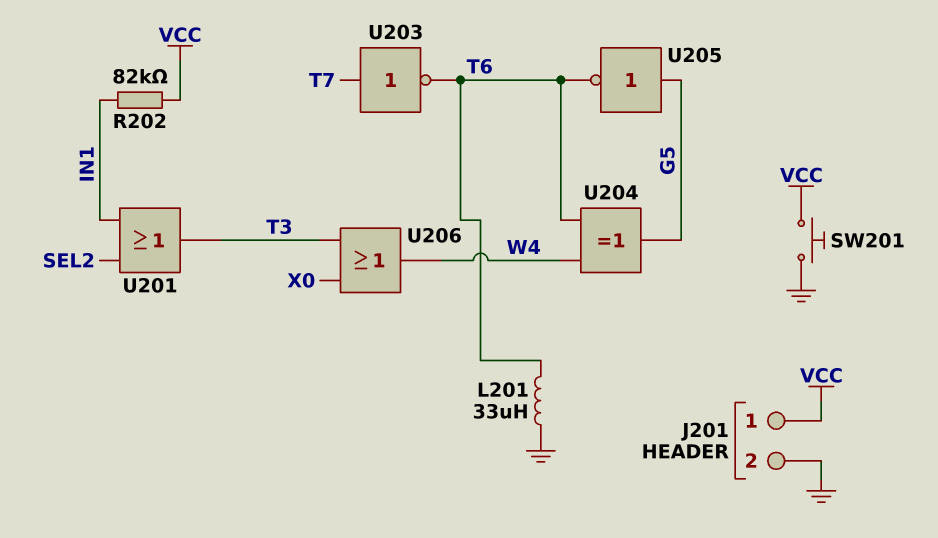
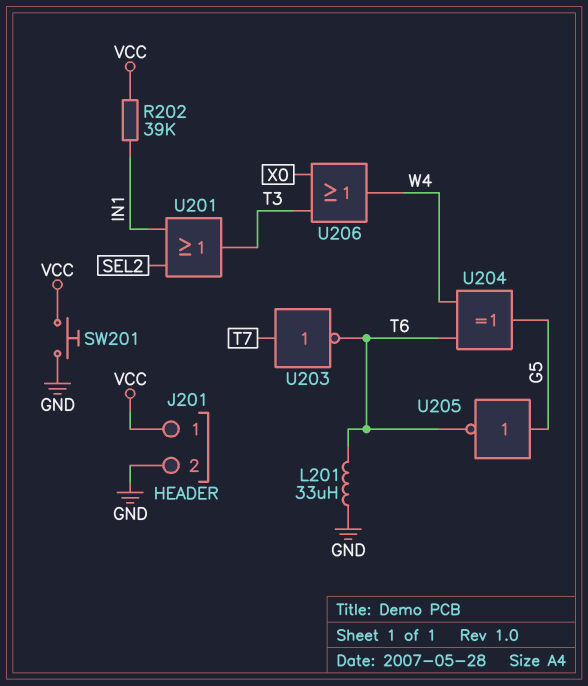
R202: 82k (IN1, VCC) -> 39k (IN1, VCC)

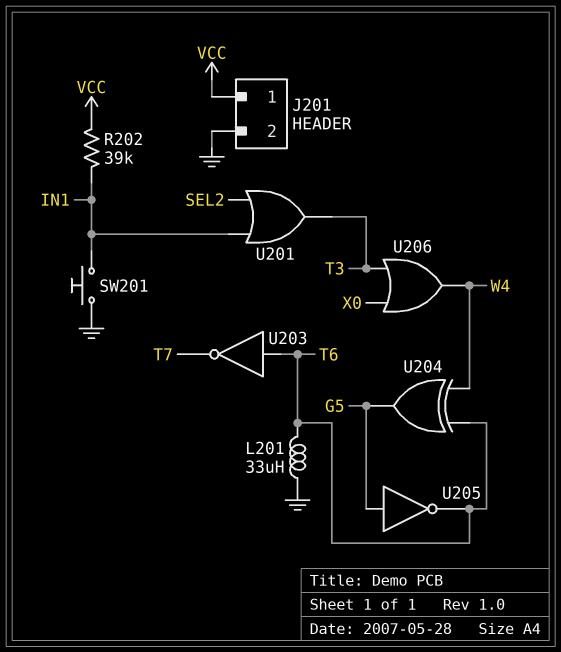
SW201: button (GND, VCC) -> button (GND, IN1)
U203: NOT (in T7, out T6) -> NOT (in T6, out T7)

